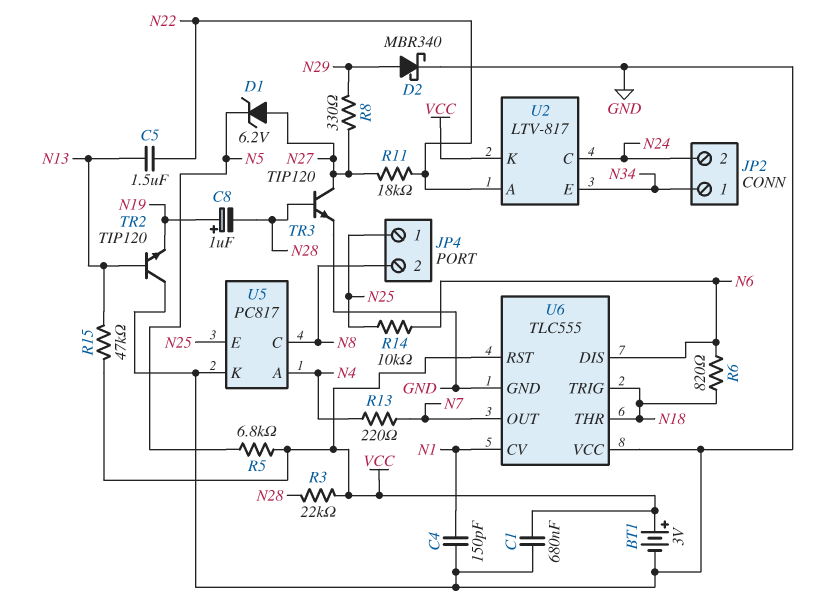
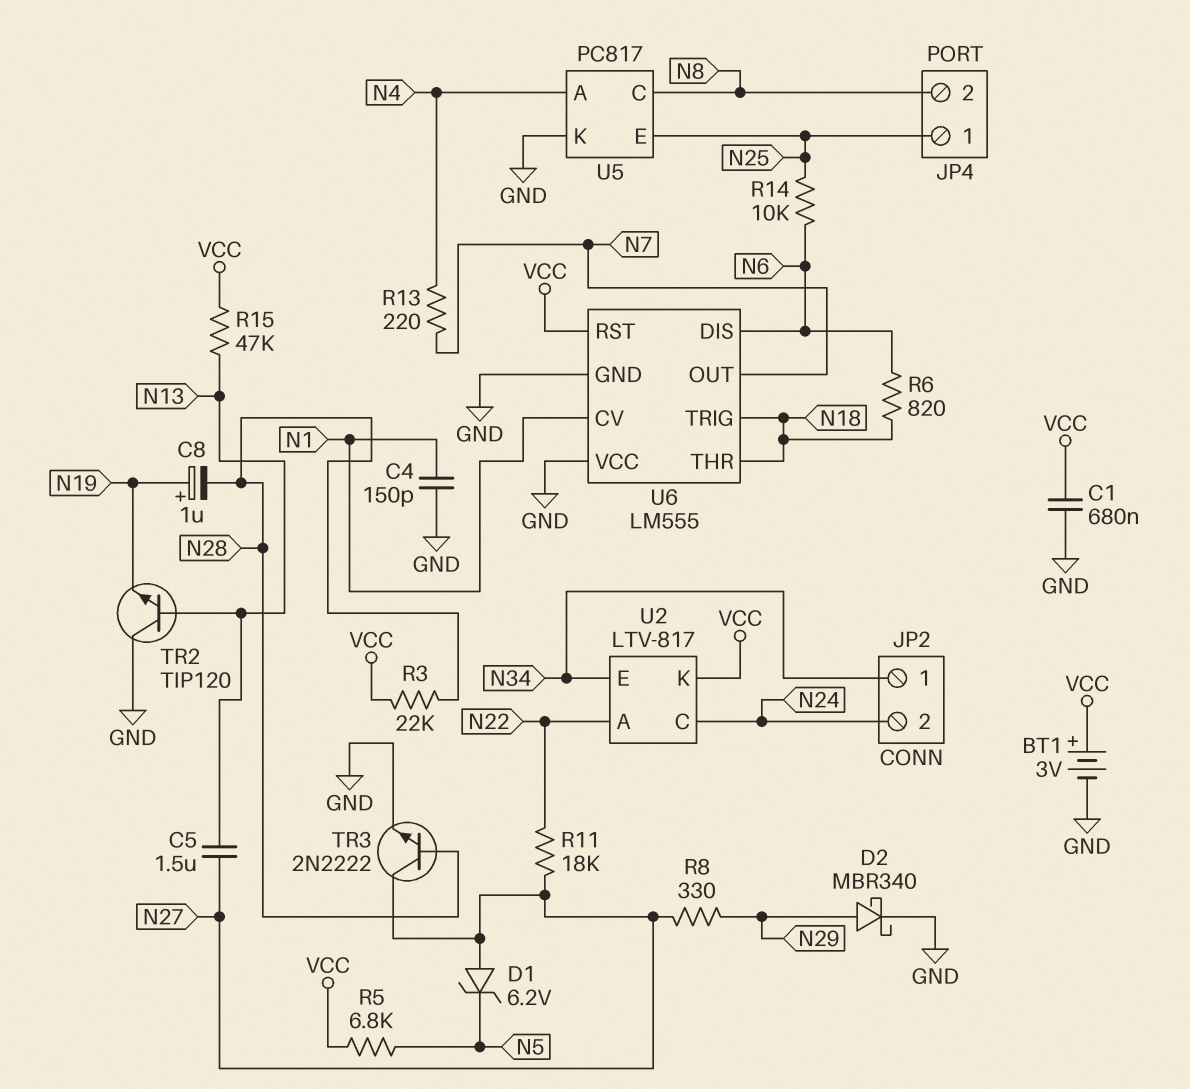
C5: 1.5uF (N13, N22) -> 1.5uF (N13, N27)
TR3: NPN TIP120 (B N28, C N27, E GND) -> NPN 2N2222 (B N28, C N27, E GND)
U6: TLC555 -> LM555

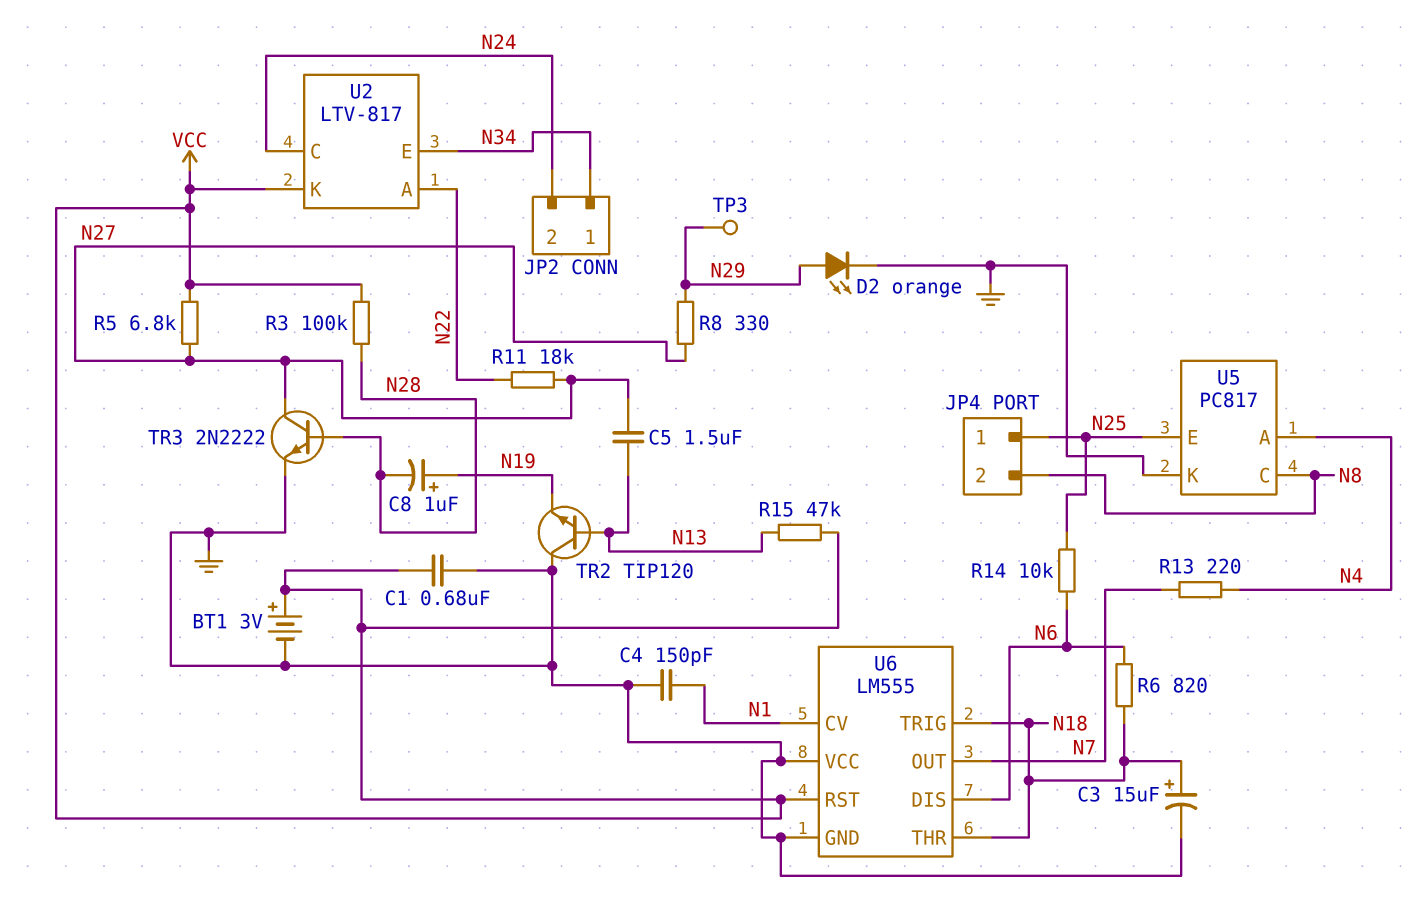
C3: none -> 15uF (plus N18, minus GND)
D1: zener 6.2V (A N27, K N5) -> none
D2: schottky MBR340 (A N29, K GND) -> LED orange (A N29, K GND)
R3: 22k (N28, VCC) -> 100k (N28, VCC)
R5: 6.8k (N5, VCC) -> 6.8k (N27, VCC)
TP3: none -> test point (N29)

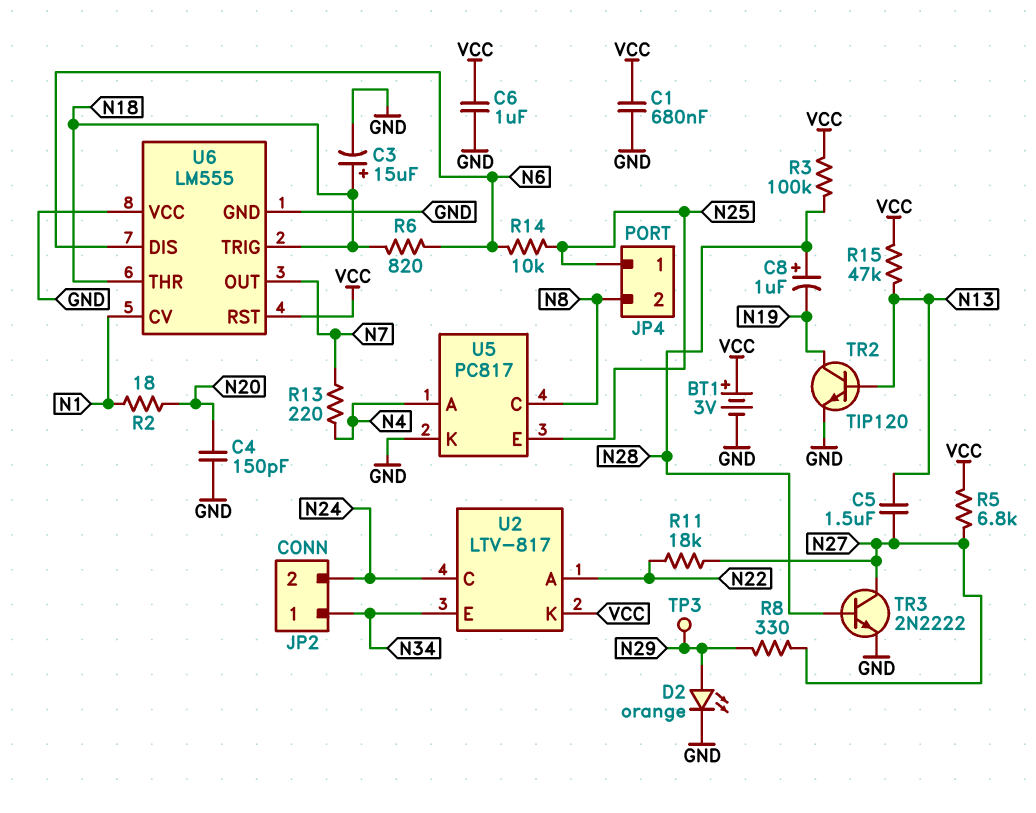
C4: 150pF (GND, N1) -> 150pF (GND, N20)
C6: none -> 1uF (GND, VCC)
C8: 1uF (plus N19, minus N28) -> 1uF (plus N28, minus N19)
R2: none -> 18 (N1, N20)
TR2: NPN TIP120 (B N13, C GND, E N19) -> NPN TIP120 (B N13, C N19, E GND)

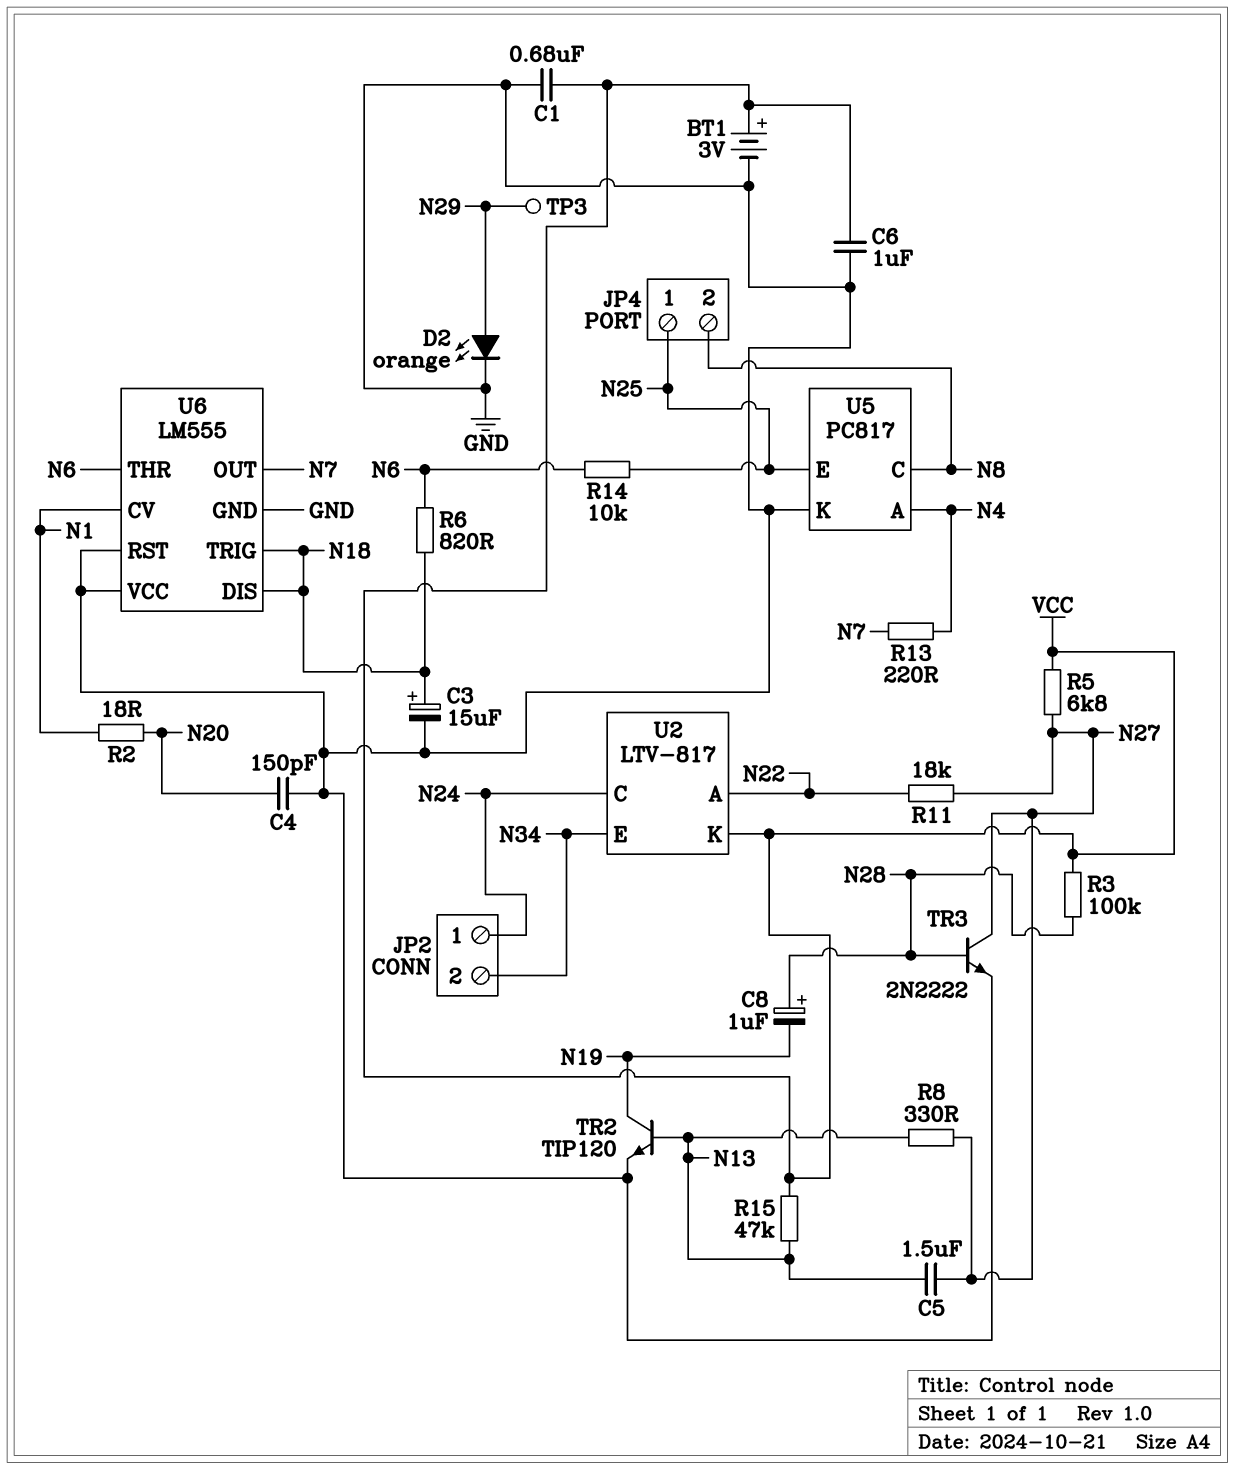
JP2 pin 1: N34 -> N24
JP2 pin 2: N24 -> N34
R8: 330 (N27, N29) -> 330 (N13, N27)
U6 pin DIS: N6 -> N18
U6 pin RST: VCC -> GND
U6 pin THR: N18 -> N6

